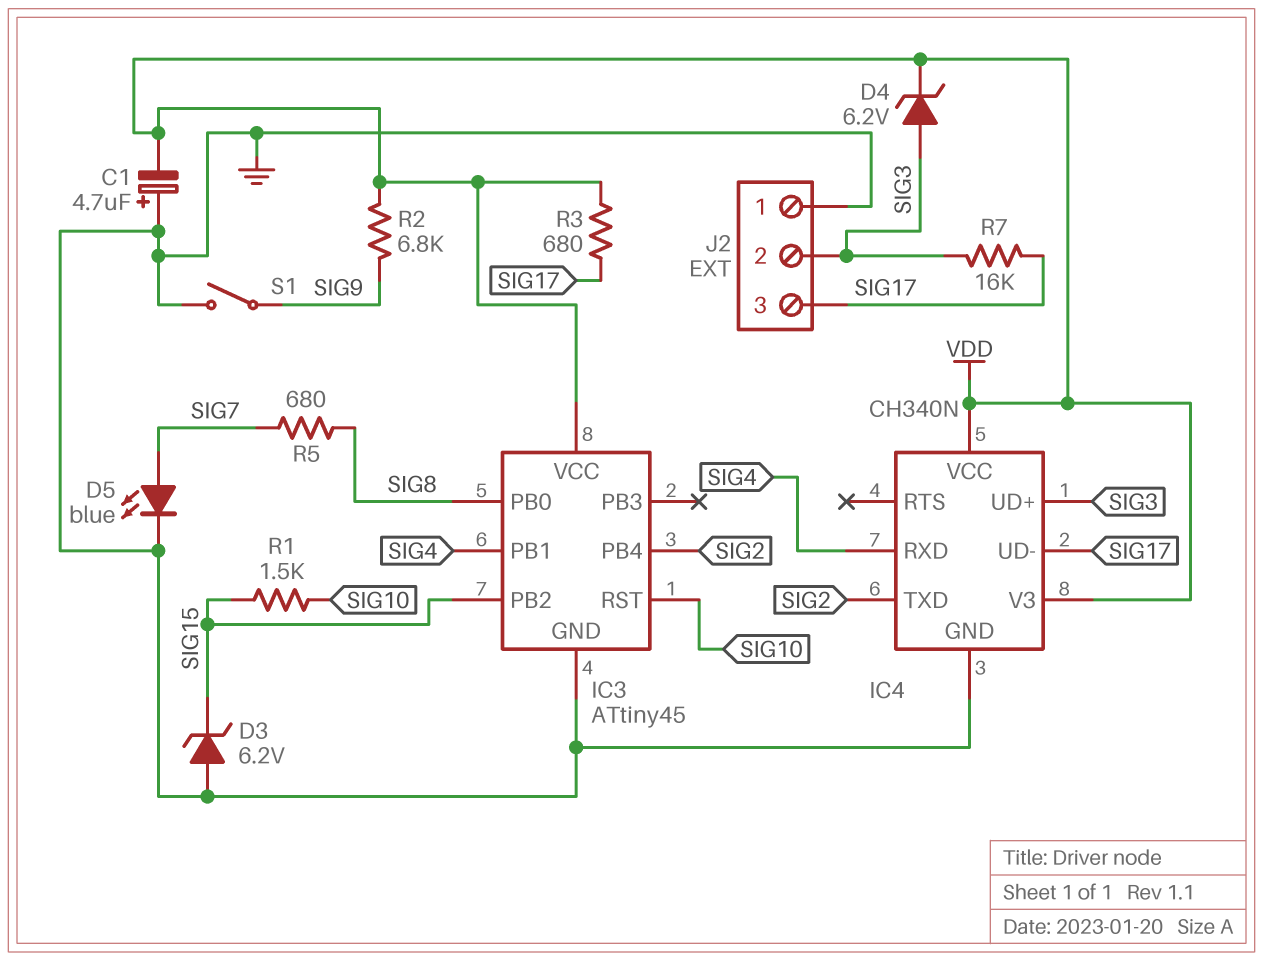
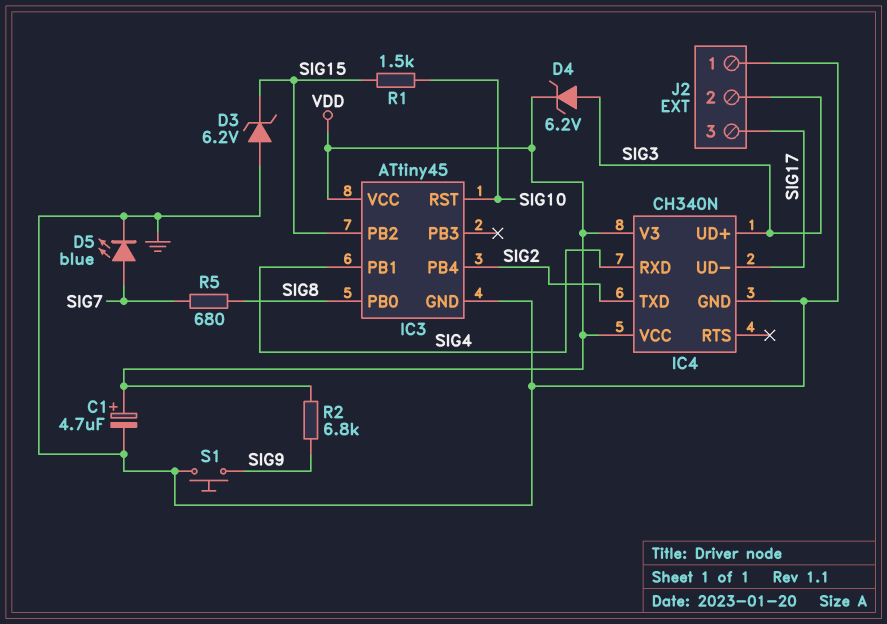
C1: 4.7uF (plus GND, minus VDD) -> 4.7uF (plus VDD, minus GND)
R3: 680 (SIG17, VDD) -> none
R7: 16k (SIG3, SIG17) -> none
S1: switch (GND, SIG9) -> button (GND, SIG9)

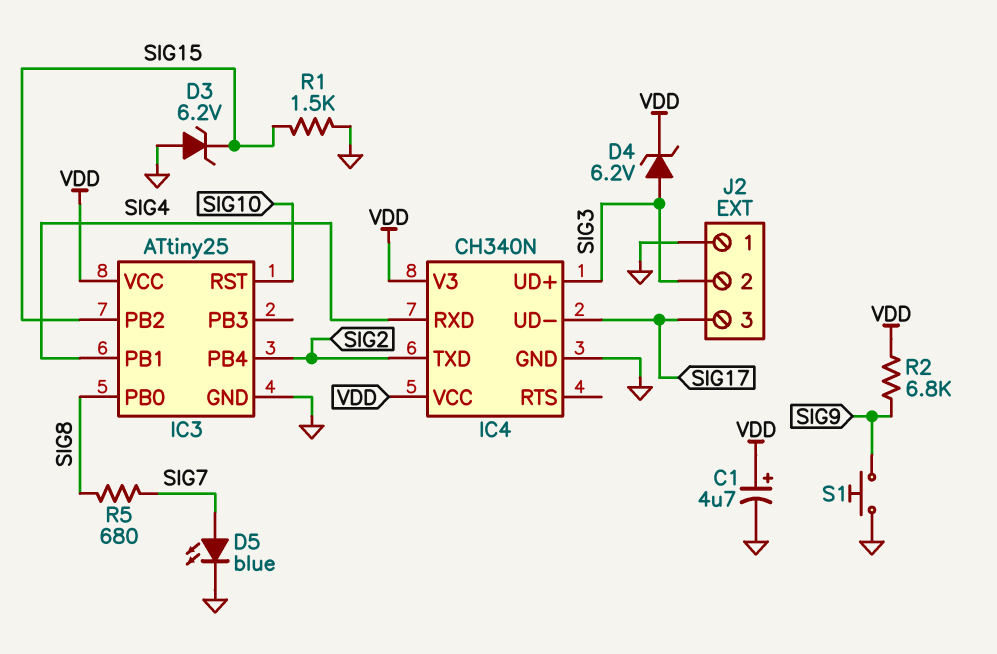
IC3: ATtiny45 -> ATtiny25
R1: 1.5k (SIG10, SIG15) -> 1.5k (GND, SIG15)

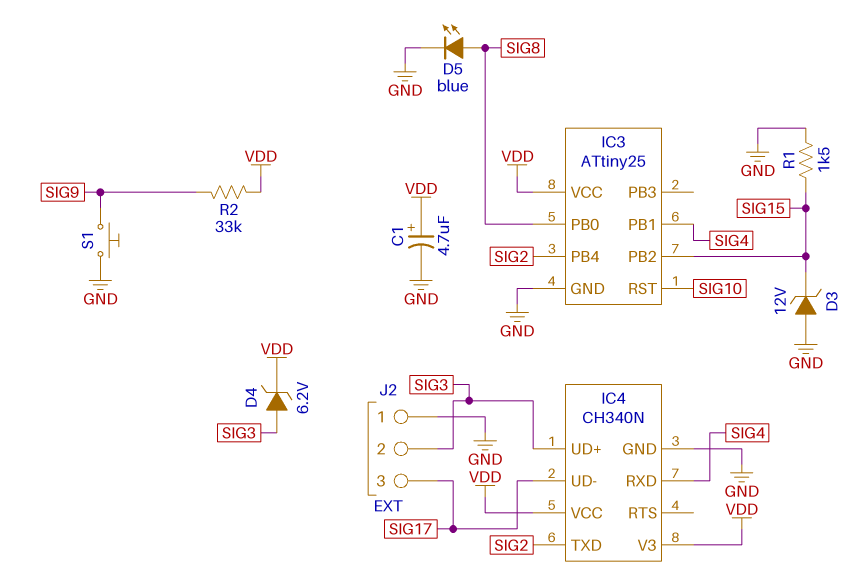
D3: zener 6.2V (A GND, K SIG15) -> zener 12V (A GND, K SIG15)
D5: LED blue (A SIG7, K GND) -> LED blue (A SIG8, K GND)
R2: 6.8k (SIG9, VDD) -> 33k (SIG9, VDD)
R5: 680 (SIG7, SIG8) -> none

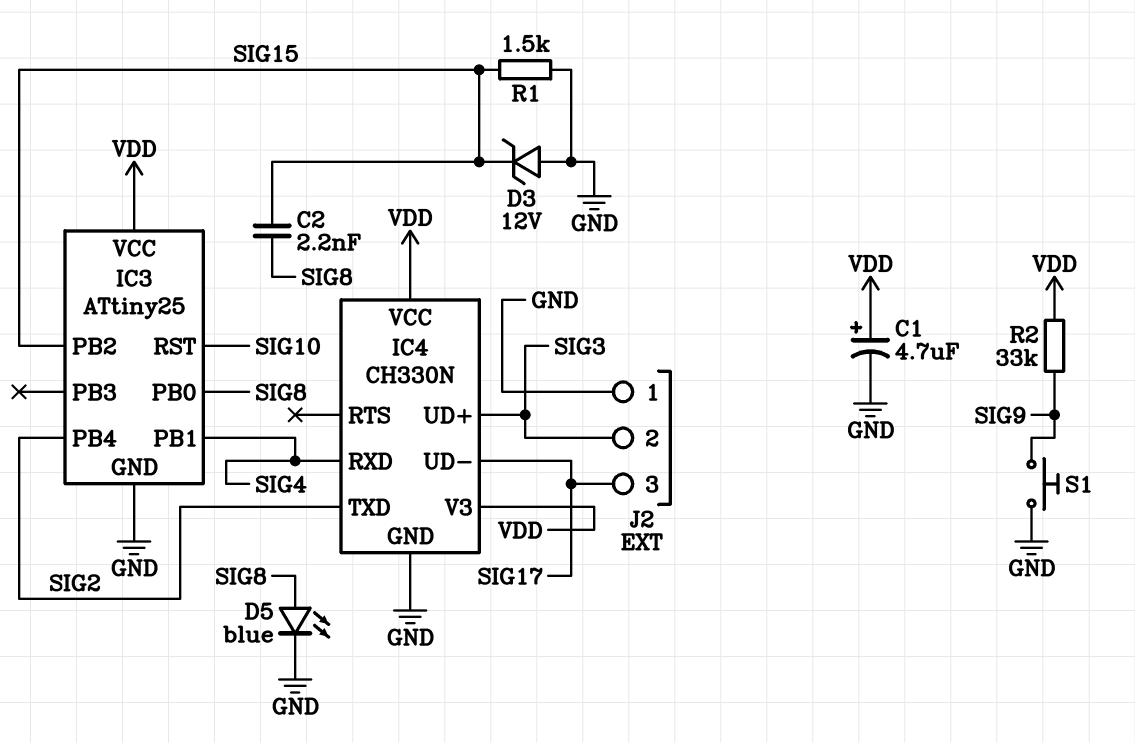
C2: none -> 2.2nF (SIG8, SIG15)
D4: zener 6.2V (A SIG3, K VDD) -> none
IC4: CH340N -> CH330N

